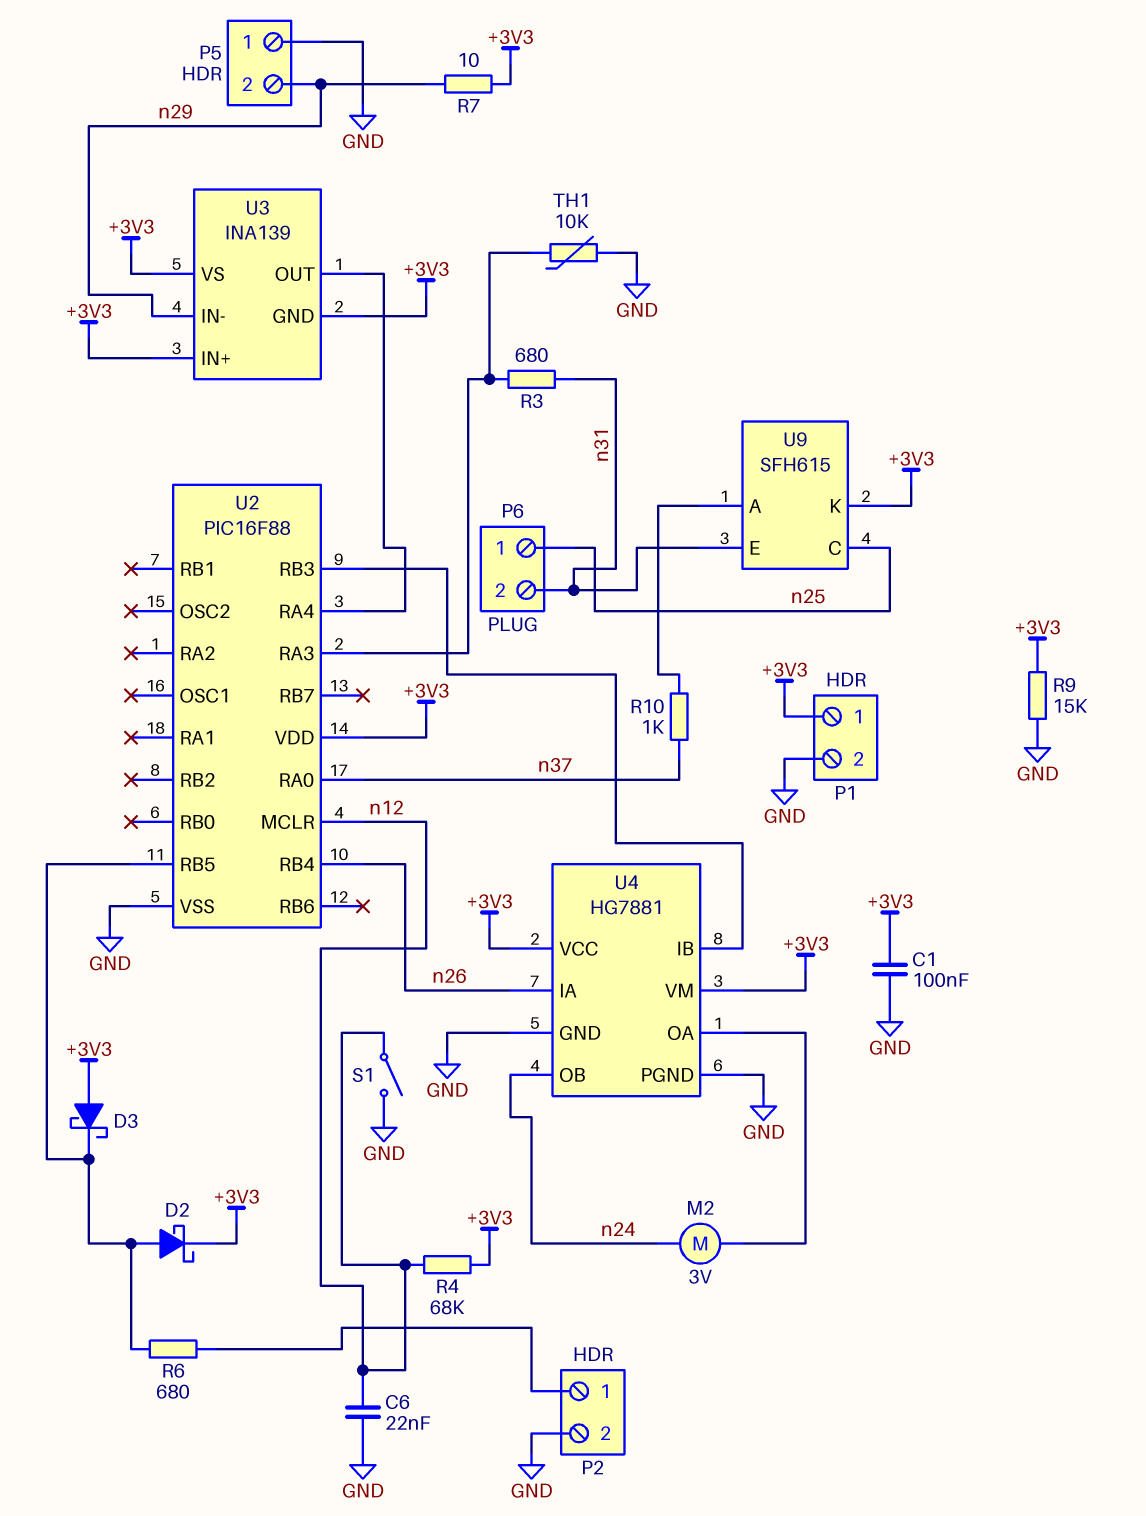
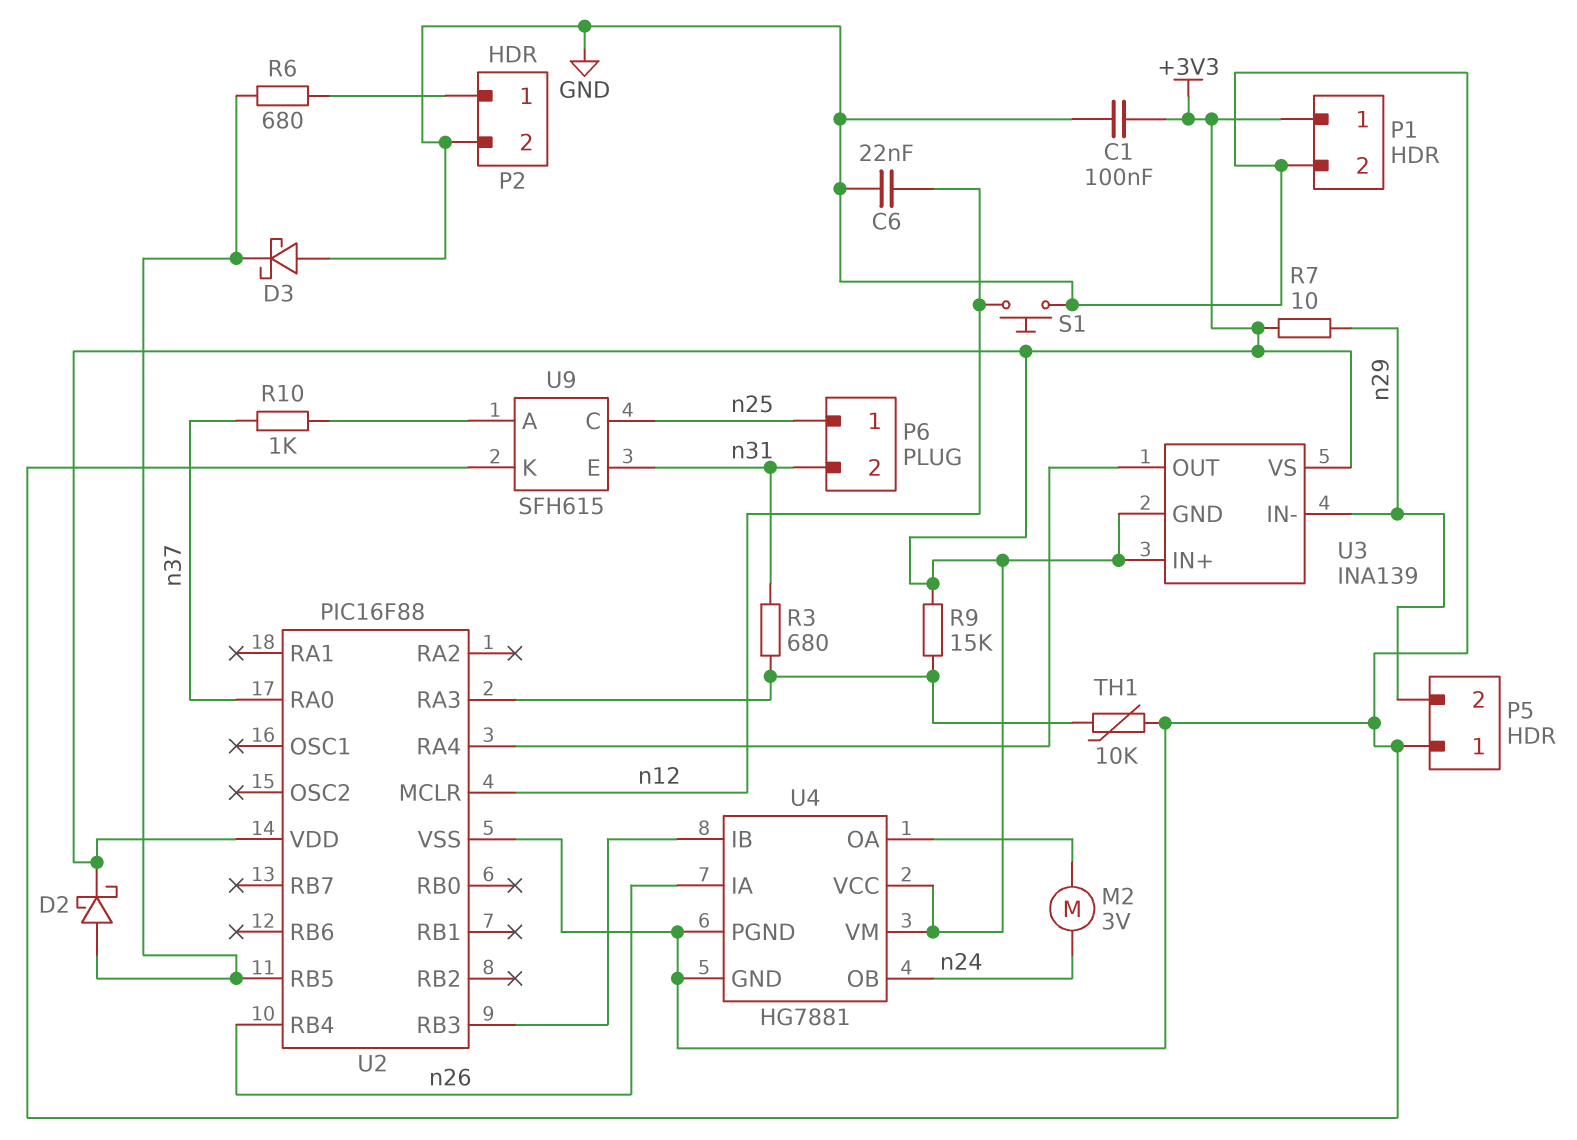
D3: schottky (A +3V3, K U2/RB5) -> schottky (A GND, K U2/RB5)
R4: 68k (+3V3, n12) -> none
R9: 15k (+3V3, GND) -> 15k (+3V3, U2/RA3)
S1: switch (GND, n12) -> button (GND, n12)
U9 pin K: +3V3 -> GND

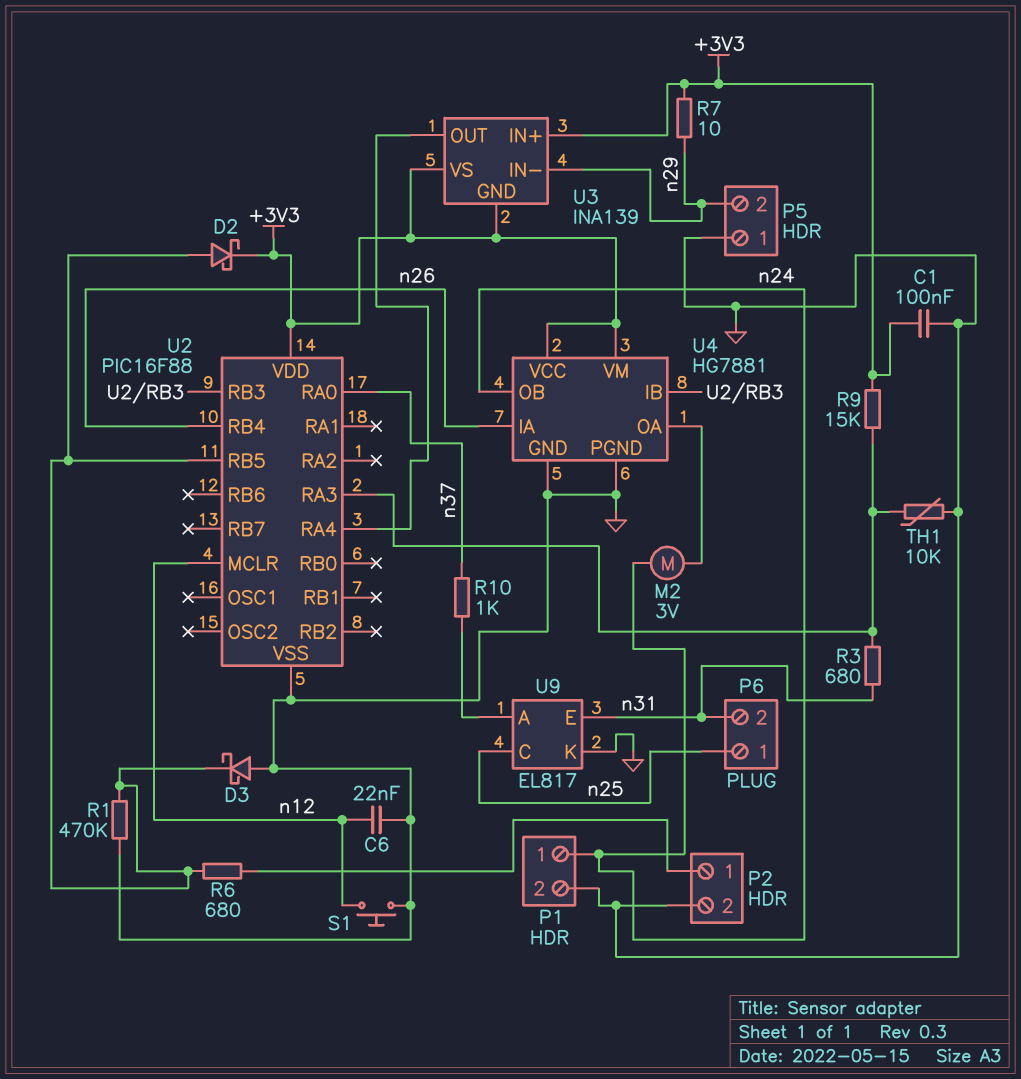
P1 pin 1: +3V3 -> n24
R1: none -> 470k (GND, U2/RB5)
U9: SFH615 -> EL817

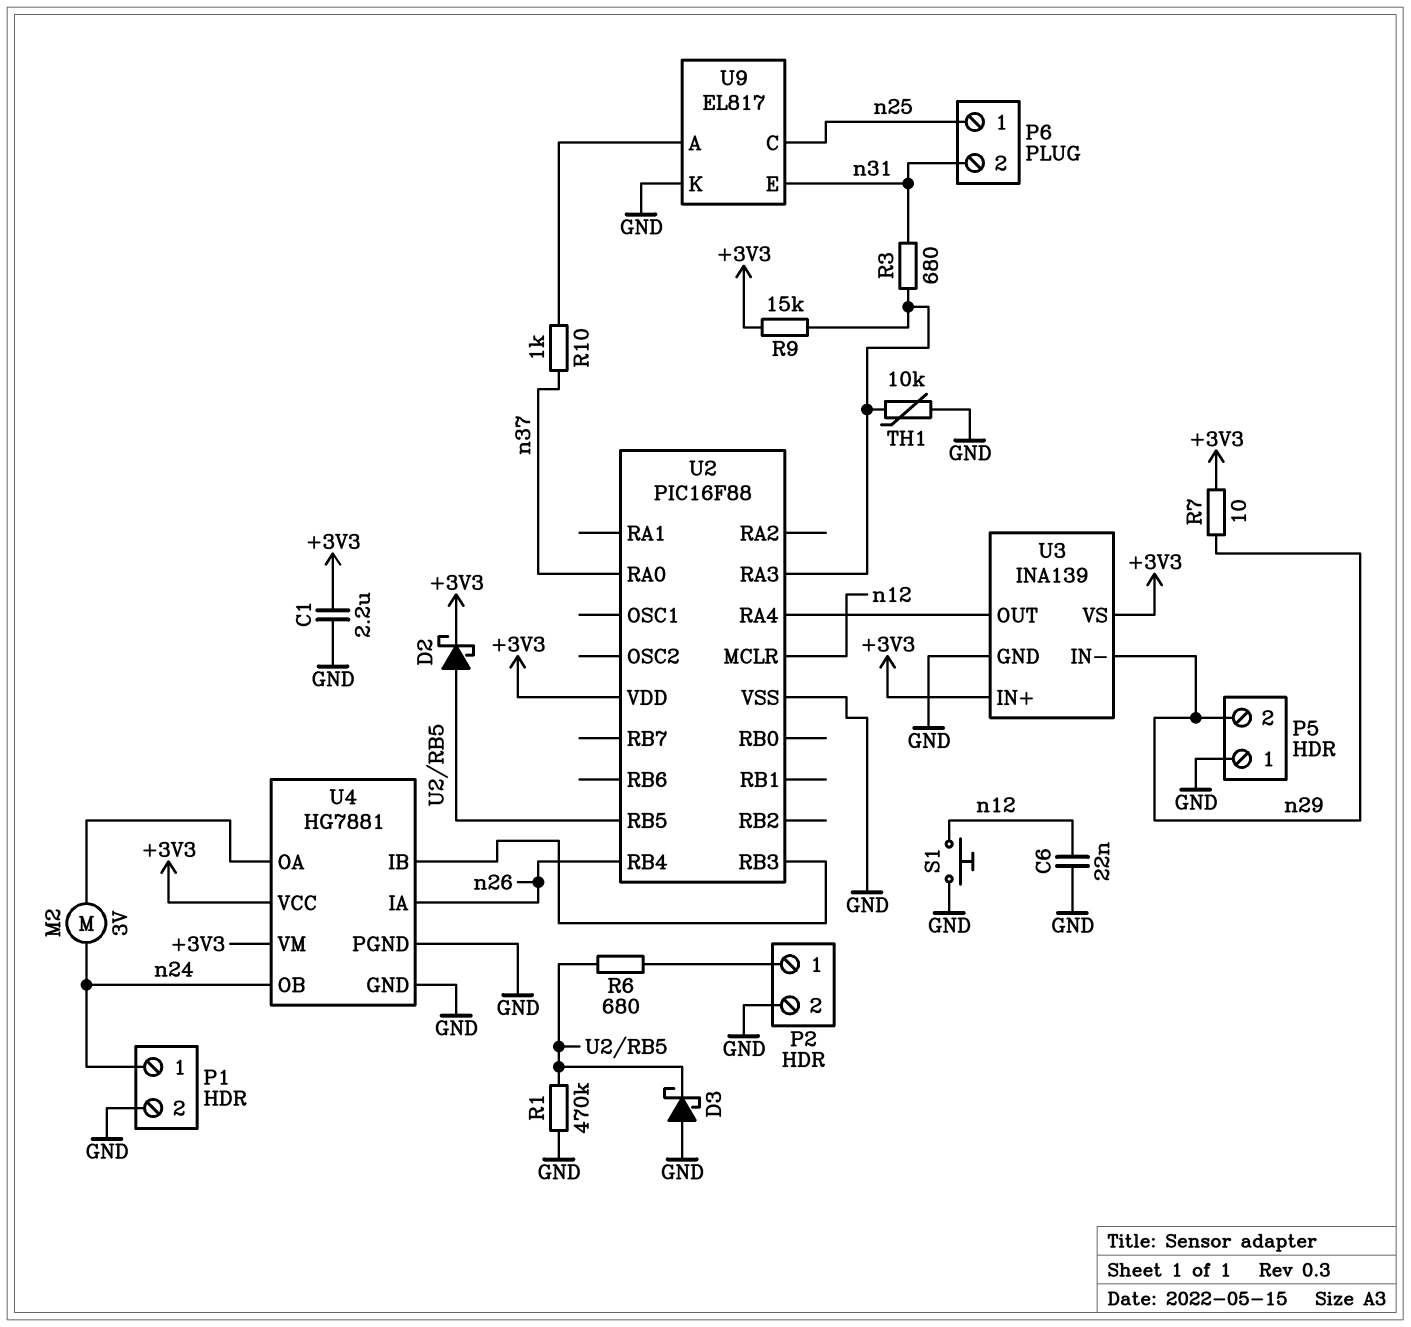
C1: 100nF (+3V3, GND) -> 2.2uF (+3V3, GND)
U3 pin GND: +3V3 -> GND

